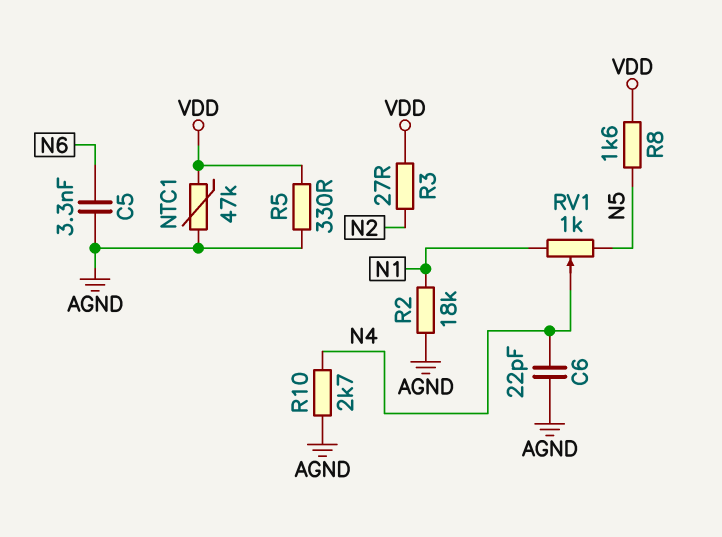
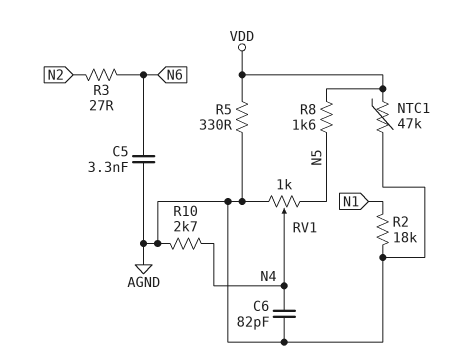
C6: 22pF (AGND, N4) -> 82pF (AGND, N4)
R3: 27 (N2, VDD) -> 27 (N2, N6)
RV1: 1k (N1, N5, wiper N4) -> 1k (AGND, N5, wiper N4)

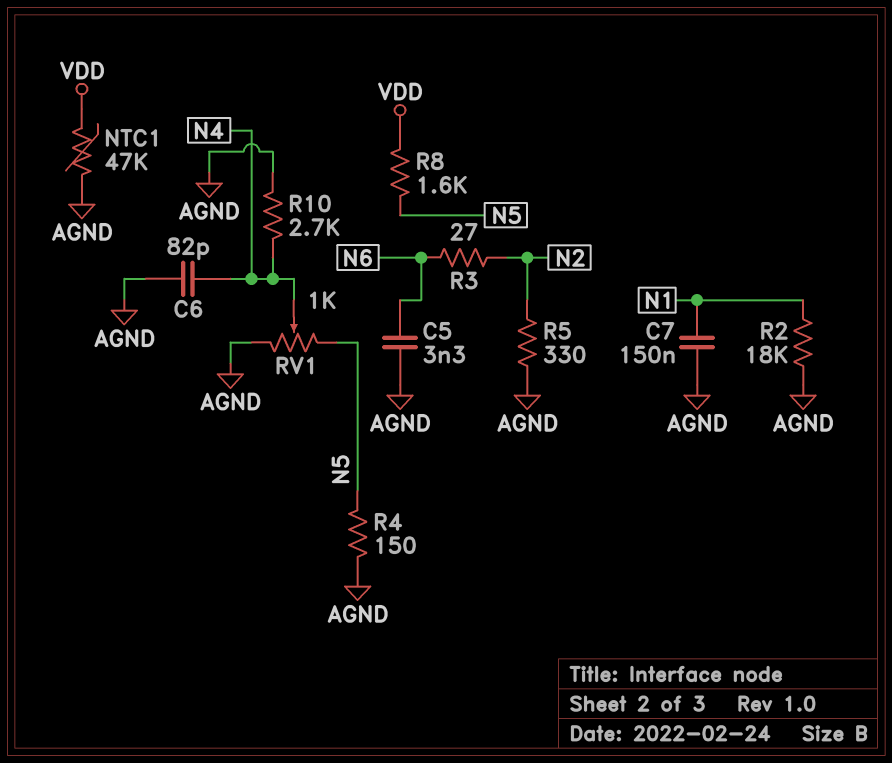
C7: none -> 150nF (AGND, N1)
R4: none -> 150 (AGND, N5)
R5: 330 (AGND, VDD) -> 330 (AGND, N2)

